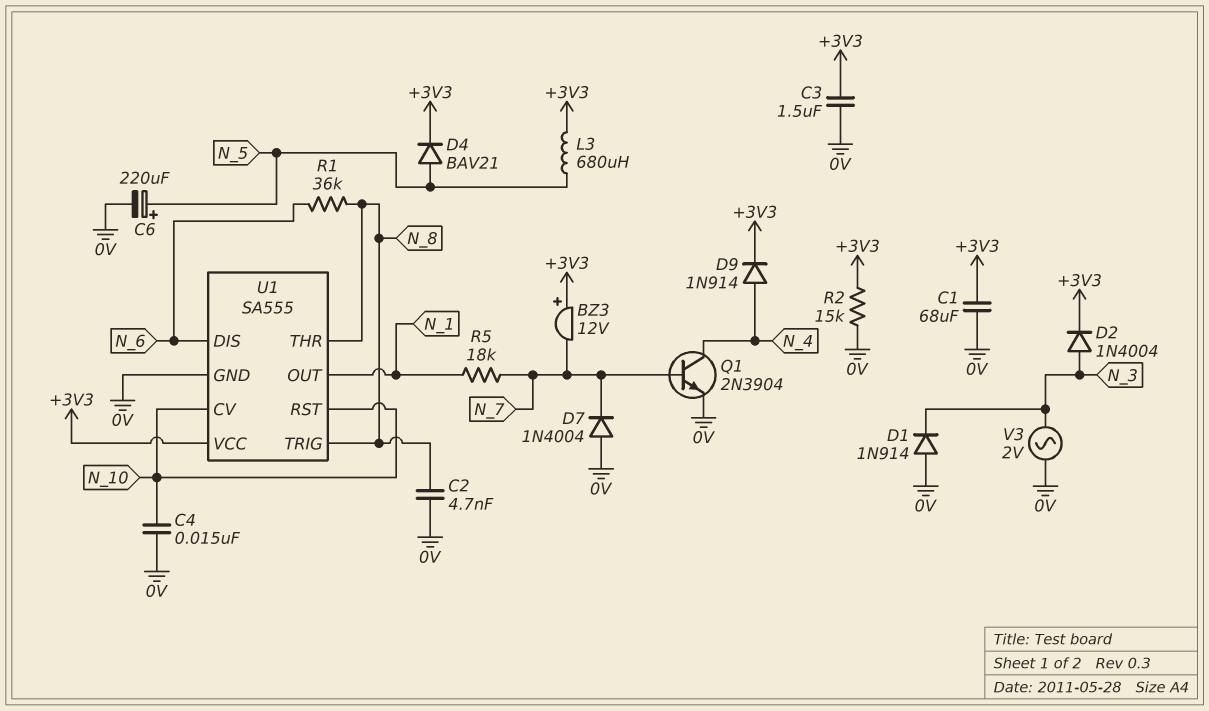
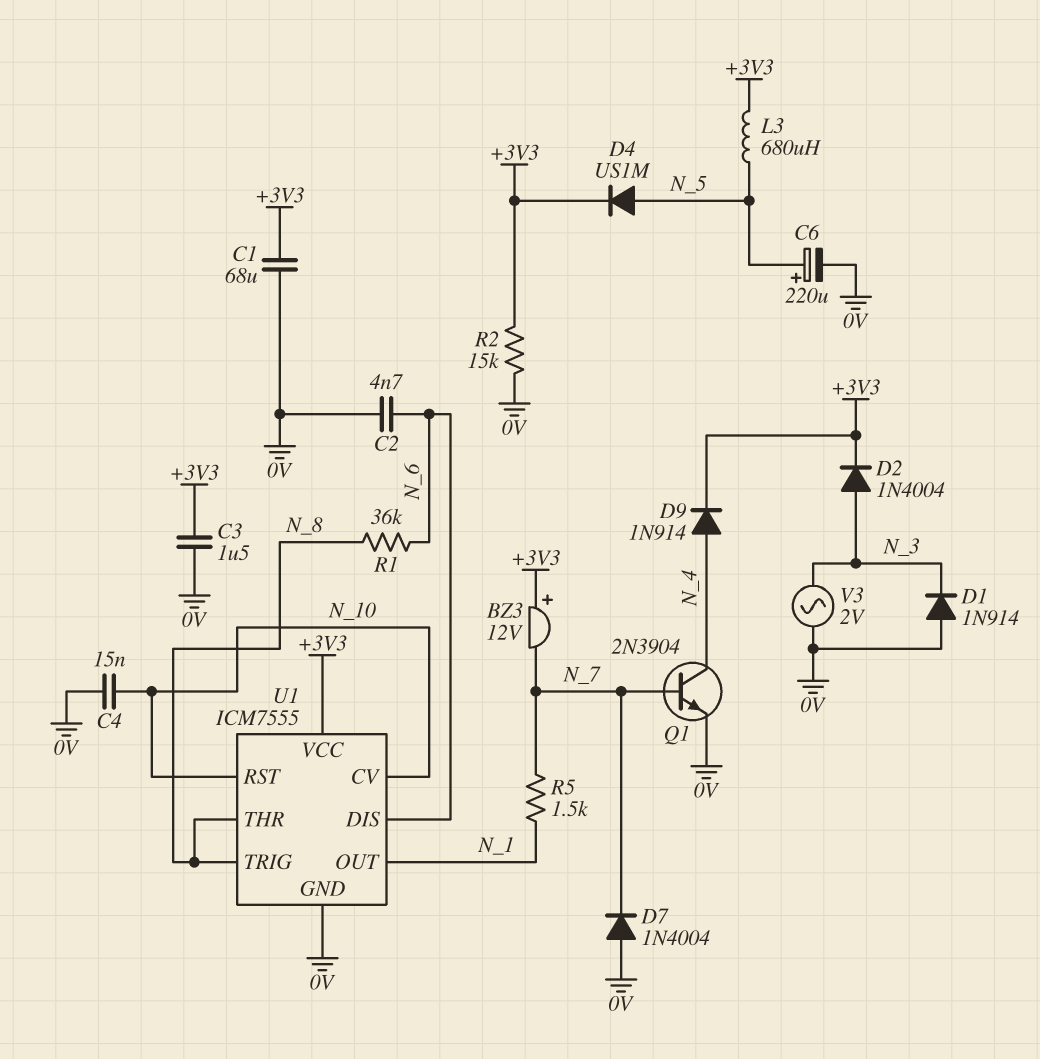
C2: 4.7nF (0V, N_8) -> 4.7nF (0V, N_6)
D4: diode BAV21 (A N_5, K +3V3) -> diode US1M (A N_5, K +3V3)
R5: 18k (N_1, N_7) -> 1.5k (N_1, N_7)
U1: SA555 -> ICM7555

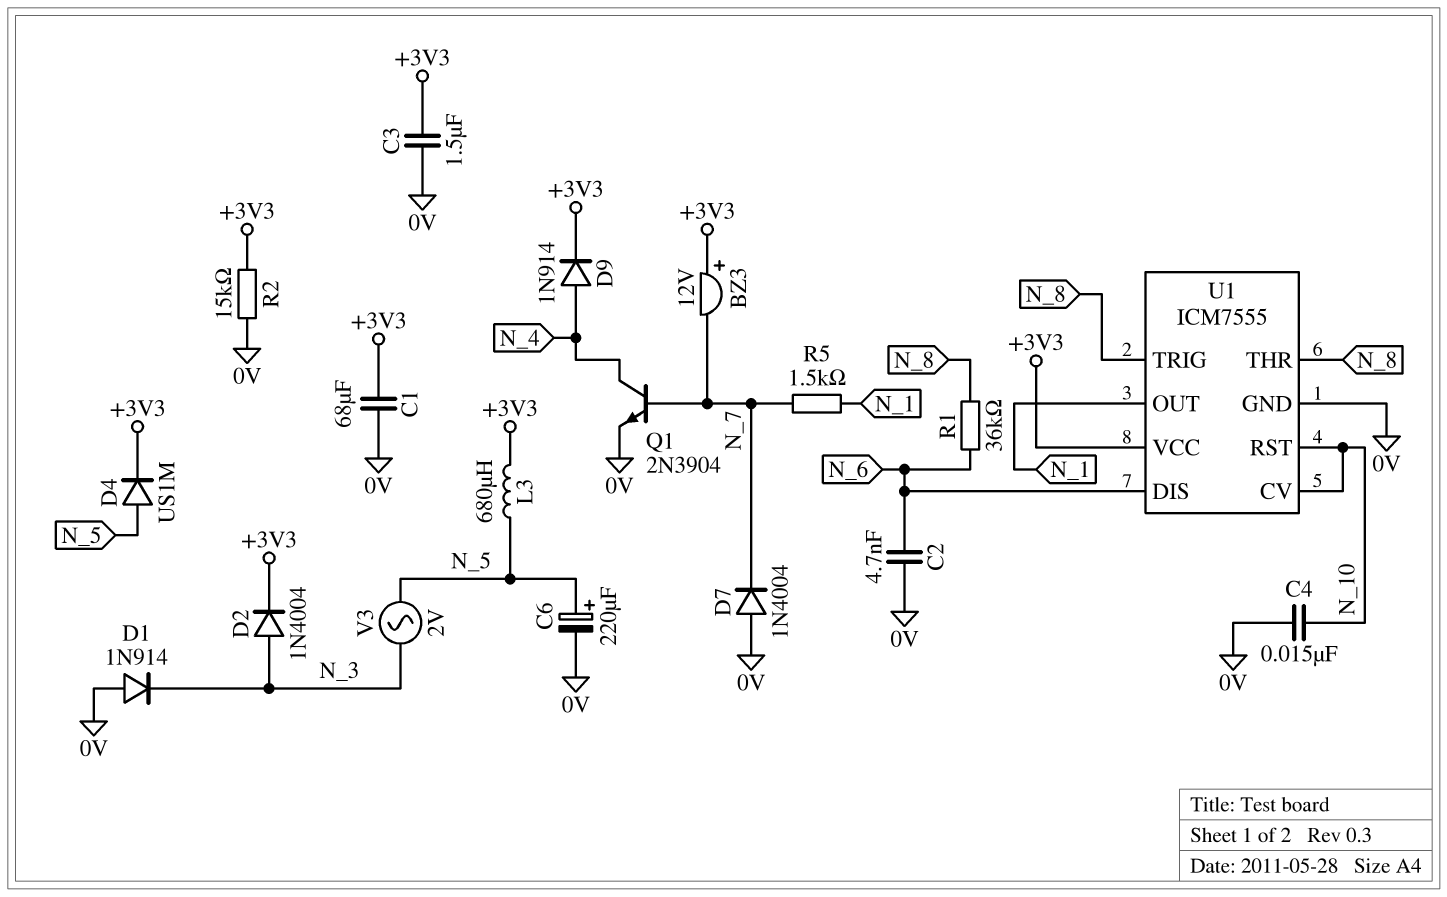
V3: AC 2V (0V, N_3) -> AC 2V (N_3, N_5)

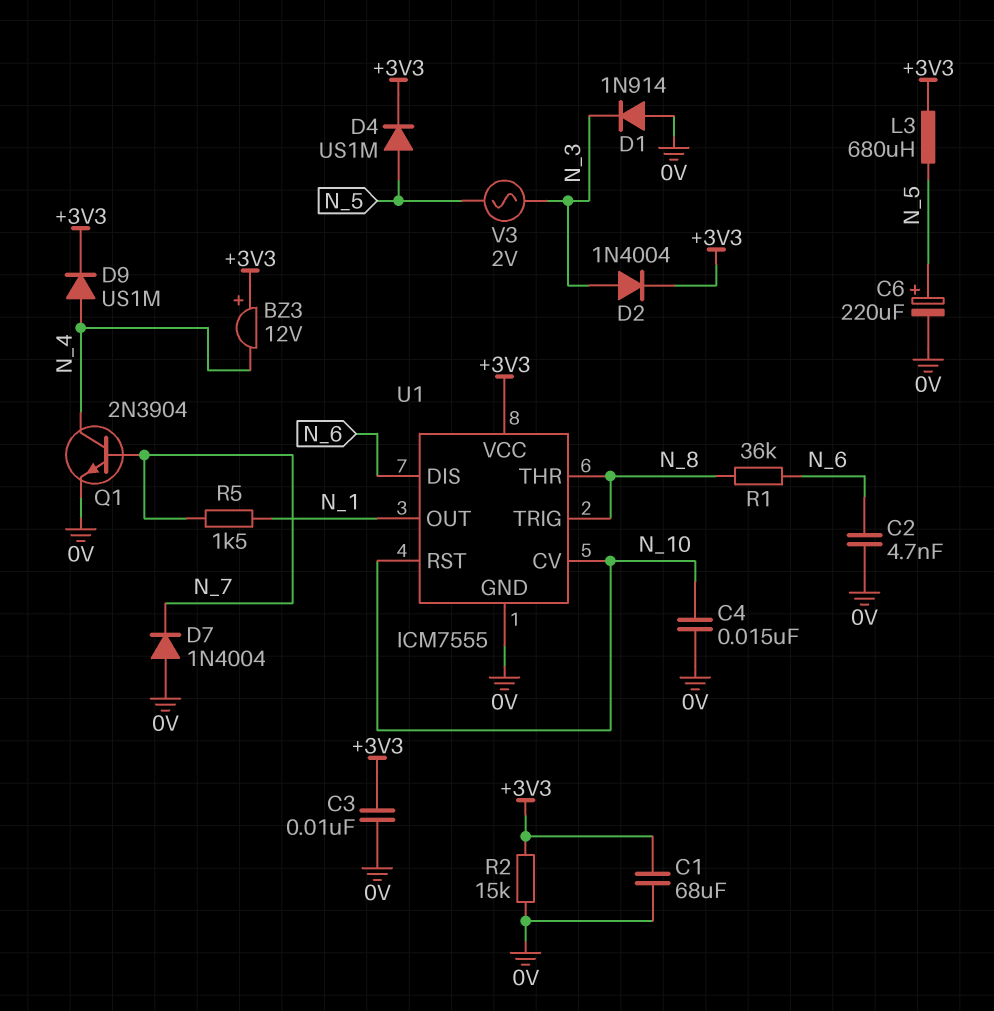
BZ3: buzzer 12V (plus +3V3, minus N_7) -> buzzer 12V (plus +3V3, minus N_4)
C3: 1.5uF (+3V3, 0V) -> 10nF (+3V3, 0V)
D9: diode 1N914 (A N_4, K +3V3) -> diode US1M (A N_4, K +3V3)

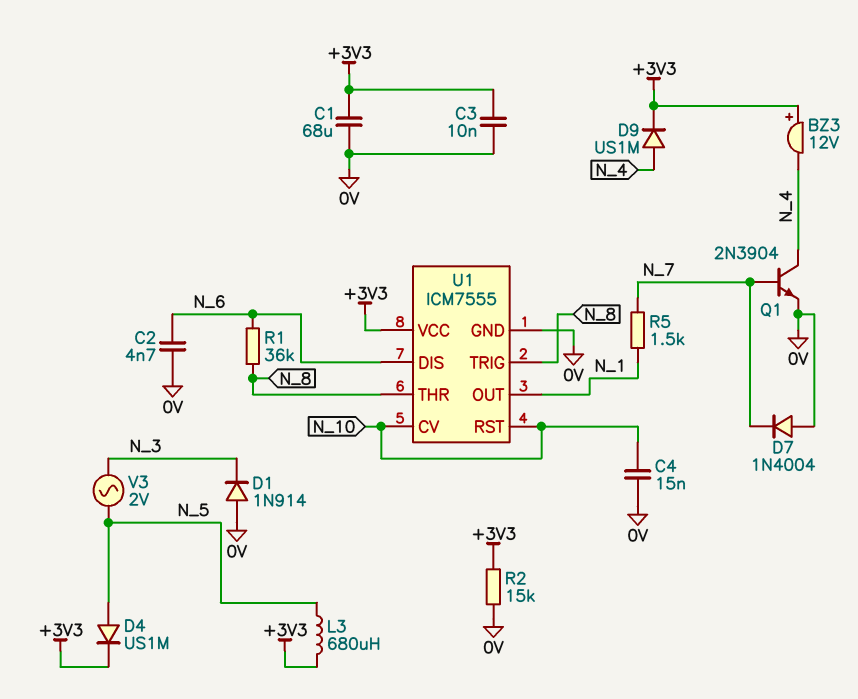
C6: 220uF (plus N_5, minus 0V) -> none
D2: diode 1N4004 (A N_3, K +3V3) -> none

